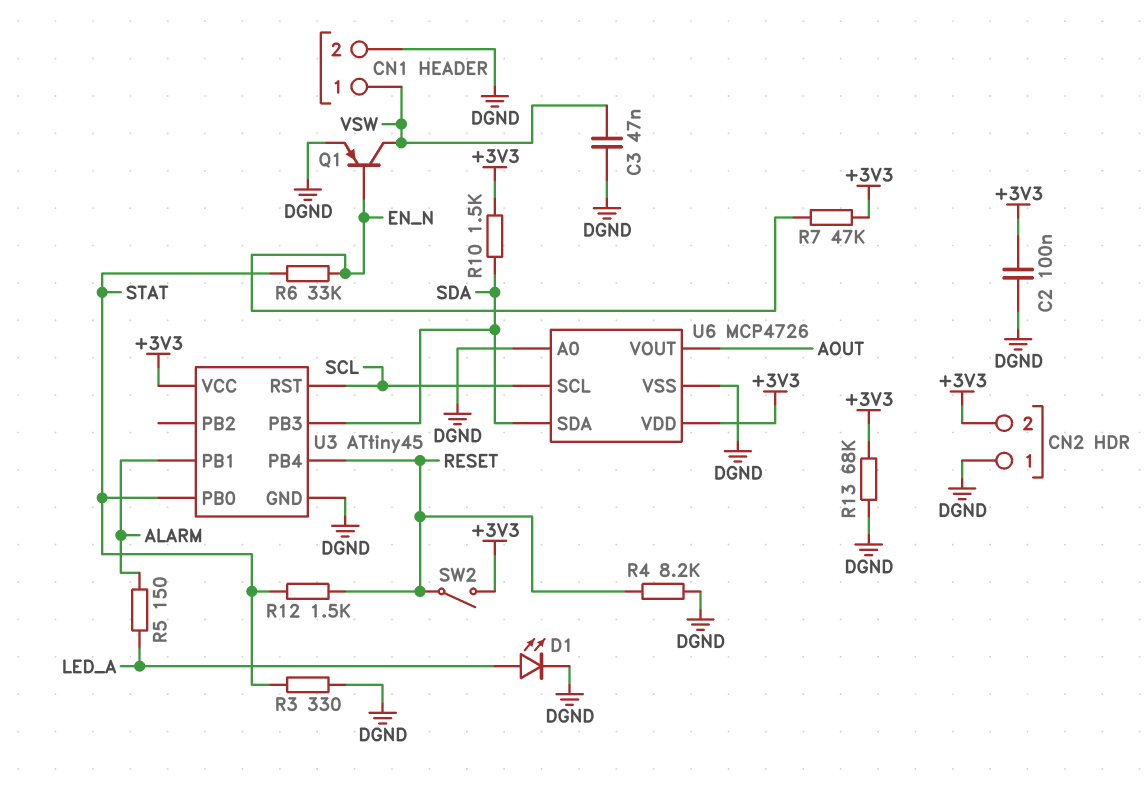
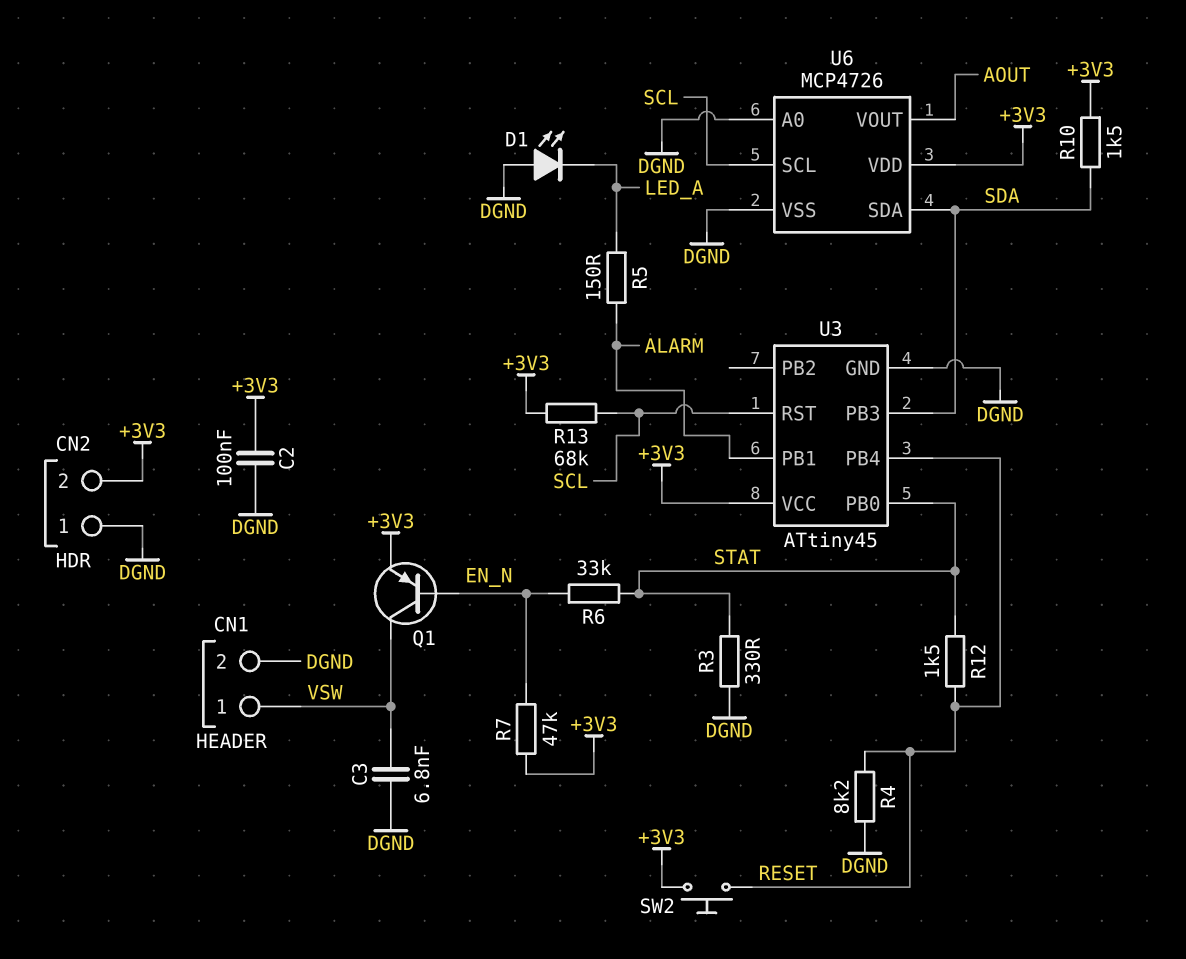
C3: 47nF (DGND, VSW) -> 6.8nF (DGND, VSW)
D1: LED (A LED_A, K DGND) -> LED (A DGND, K LED_A)
Q1: PNP (B EN_N, C VSW, E DGND) -> PNP (B EN_N, C VSW, E +3V3)
R13: 68k (+3V3, DGND) -> 68k (+3V3, SCL)
SW2: switch (+3V3, RESET) -> button (+3V3, RESET)

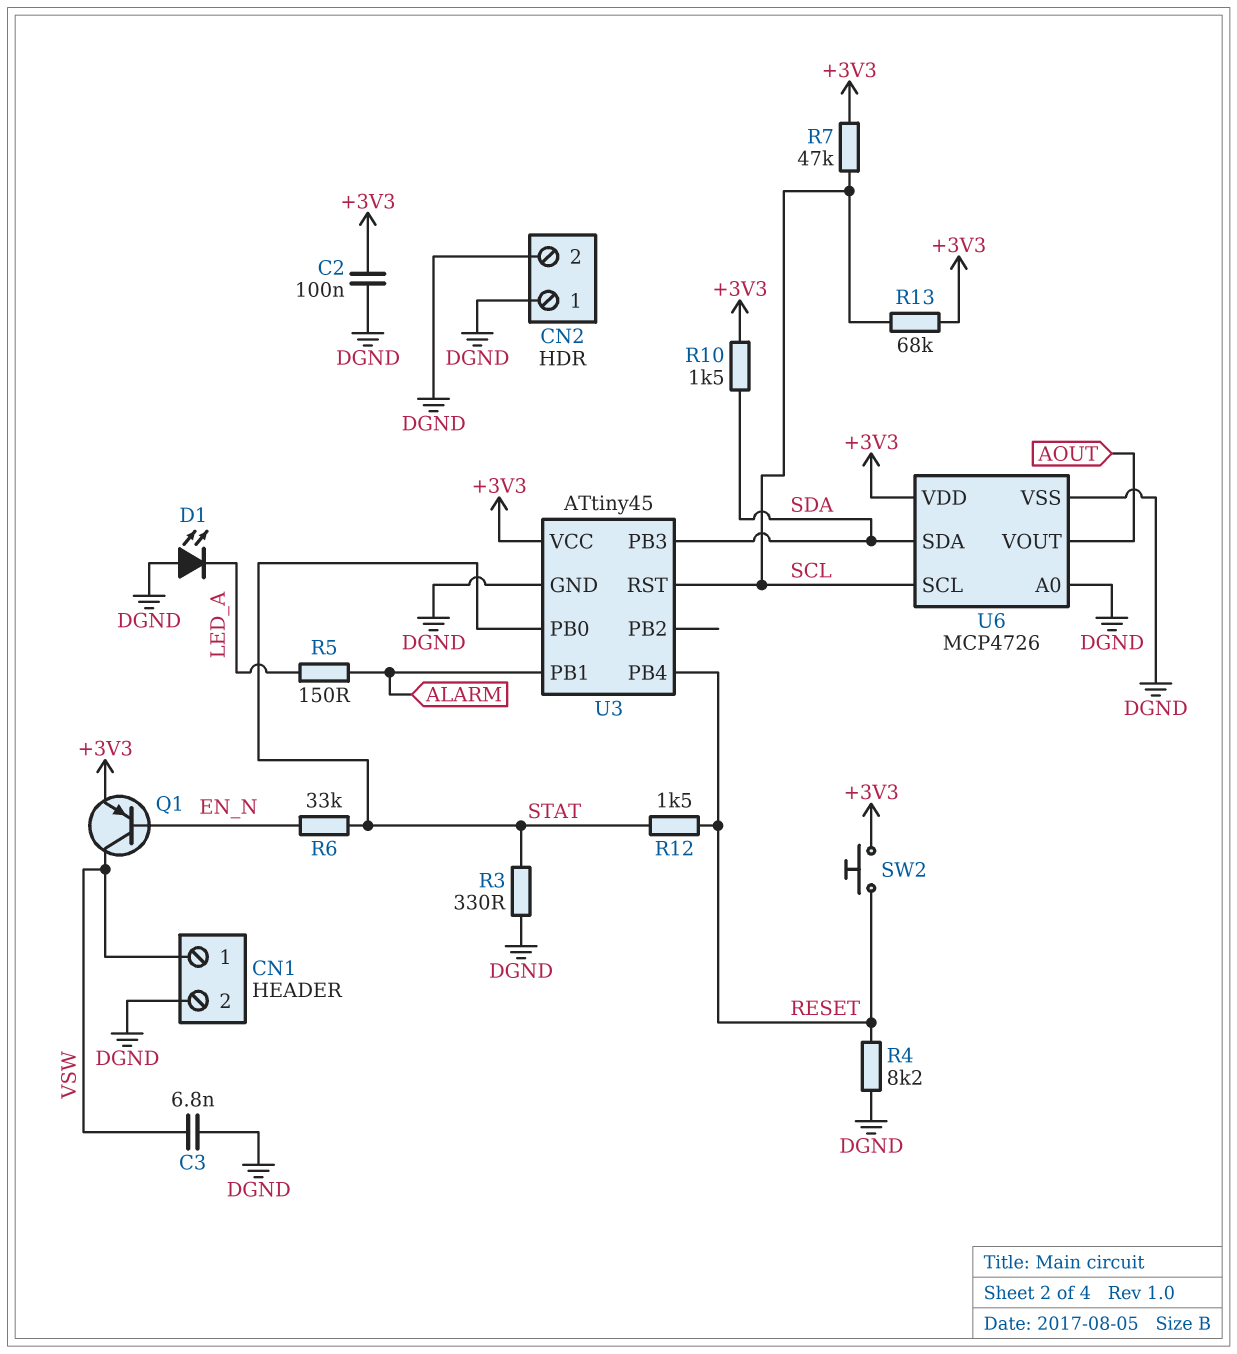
CN2 pin 2: +3V3 -> DGND
R7: 47k (+3V3, EN_N) -> 47k (+3V3, SCL)

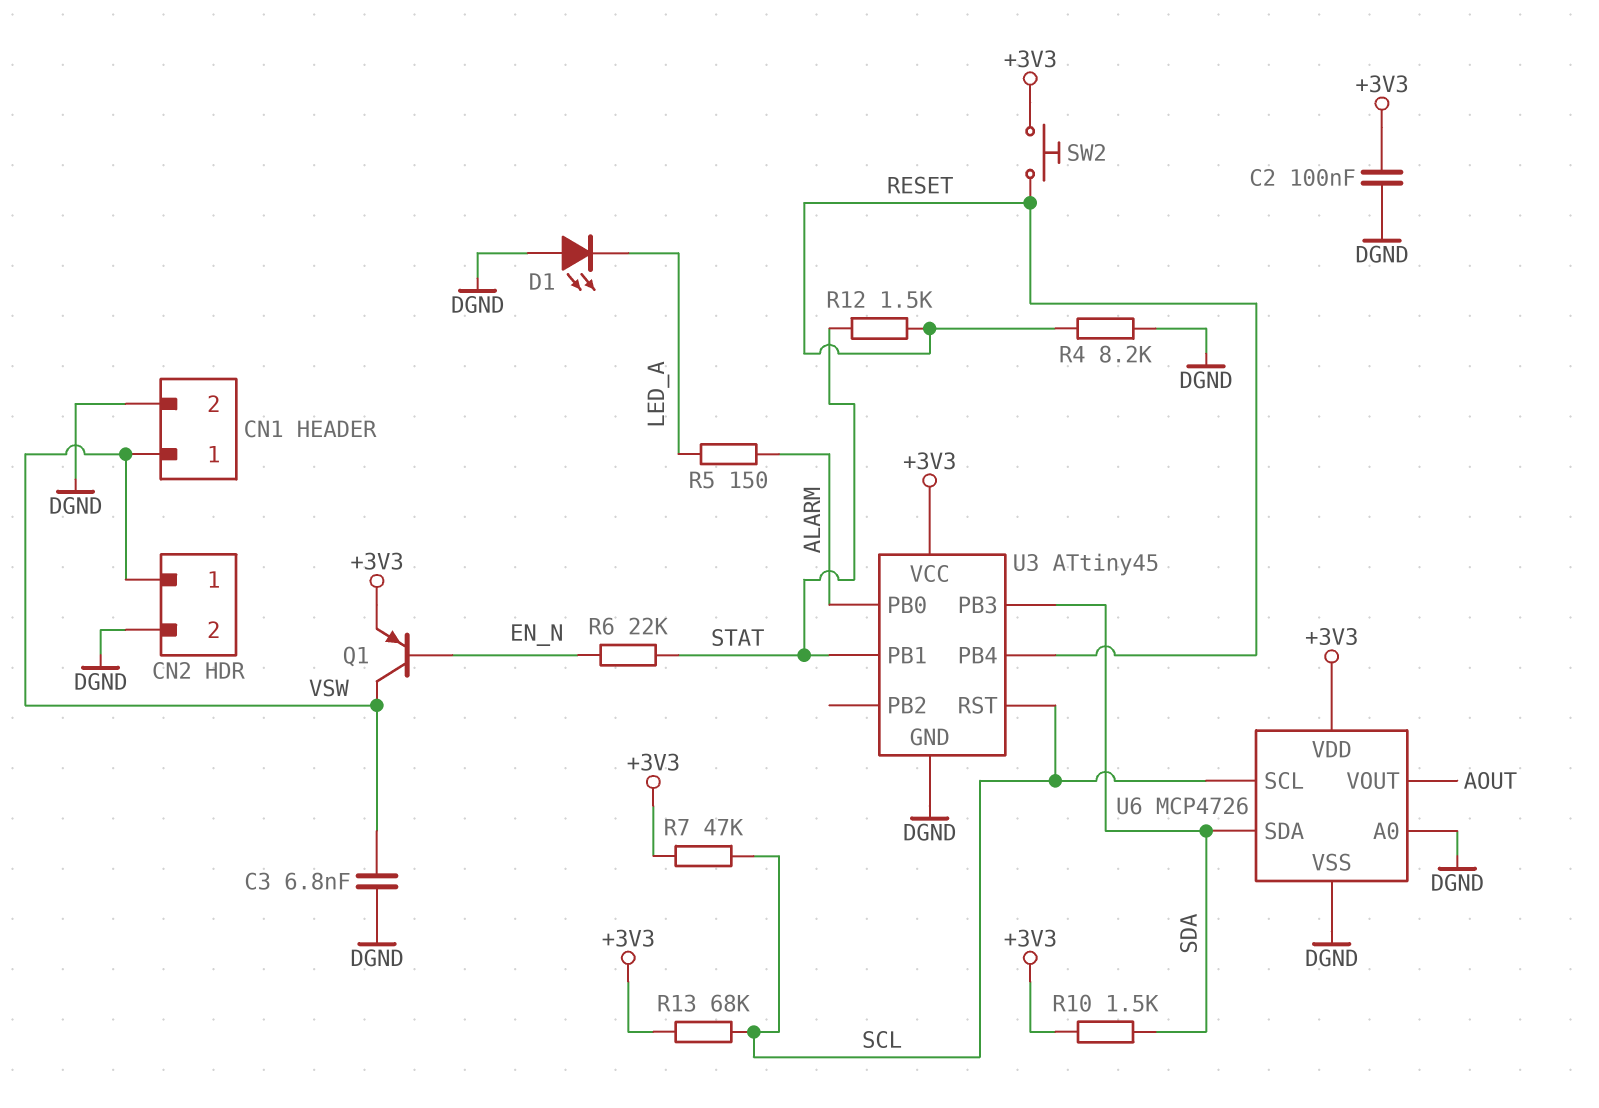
CN2 pin 1: DGND -> VSW
R3: 330 (DGND, STAT) -> none
R6: 33k (EN_N, STAT) -> 22k (EN_N, STAT)
U3 pin PB0: STAT -> ALARM
U3 pin PB1: ALARM -> STAT

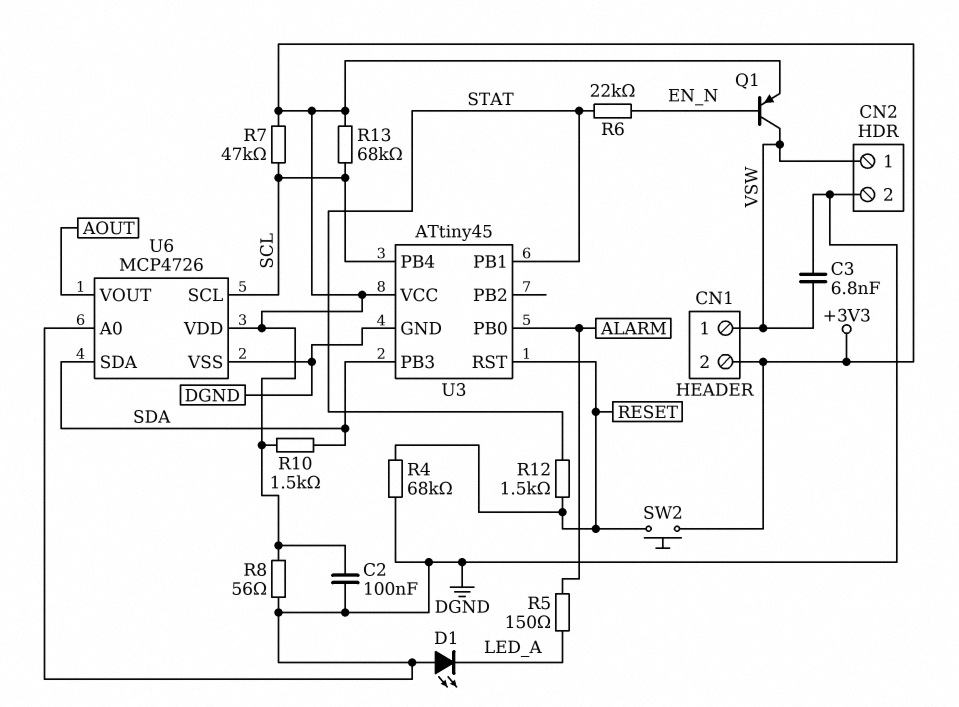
CN1 pin 2: DGND -> +3V3
R4: 8.2k (DGND, RESET) -> 68k (DGND, RESET)
R8: none -> 56 (+3V3, DGND)
U3 pin PB4: RESET -> SCL
U3 pin RST: SCL -> RESET

